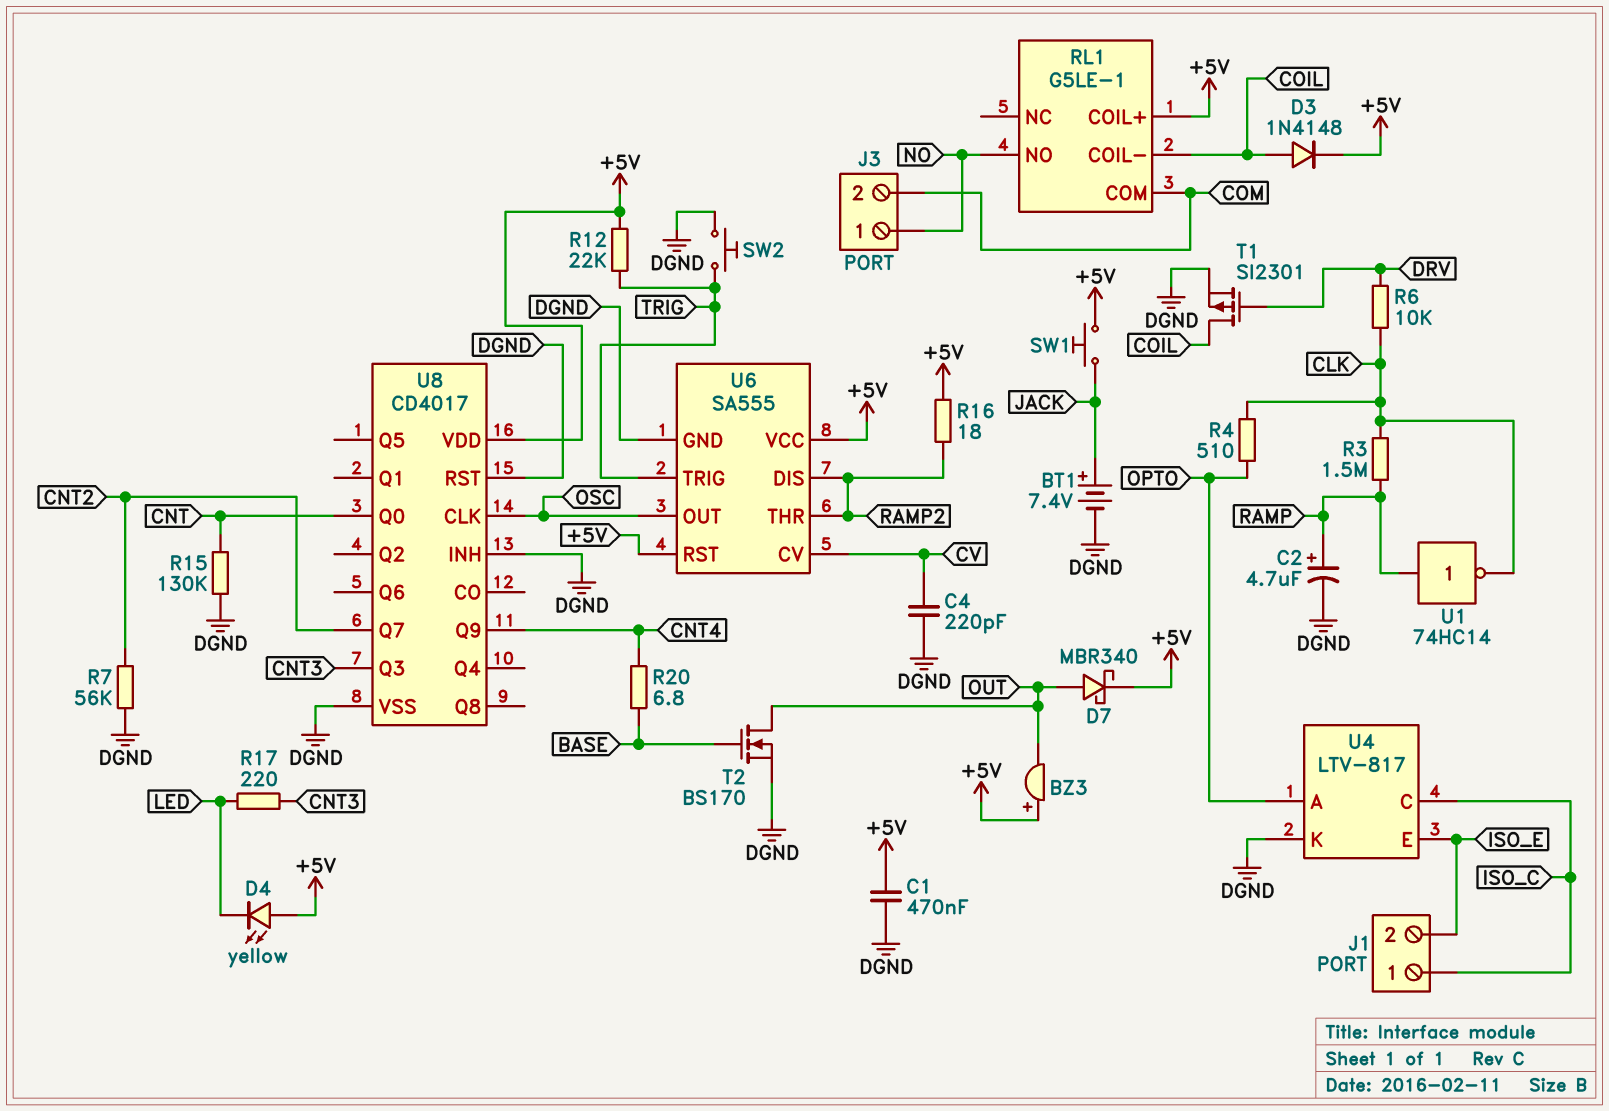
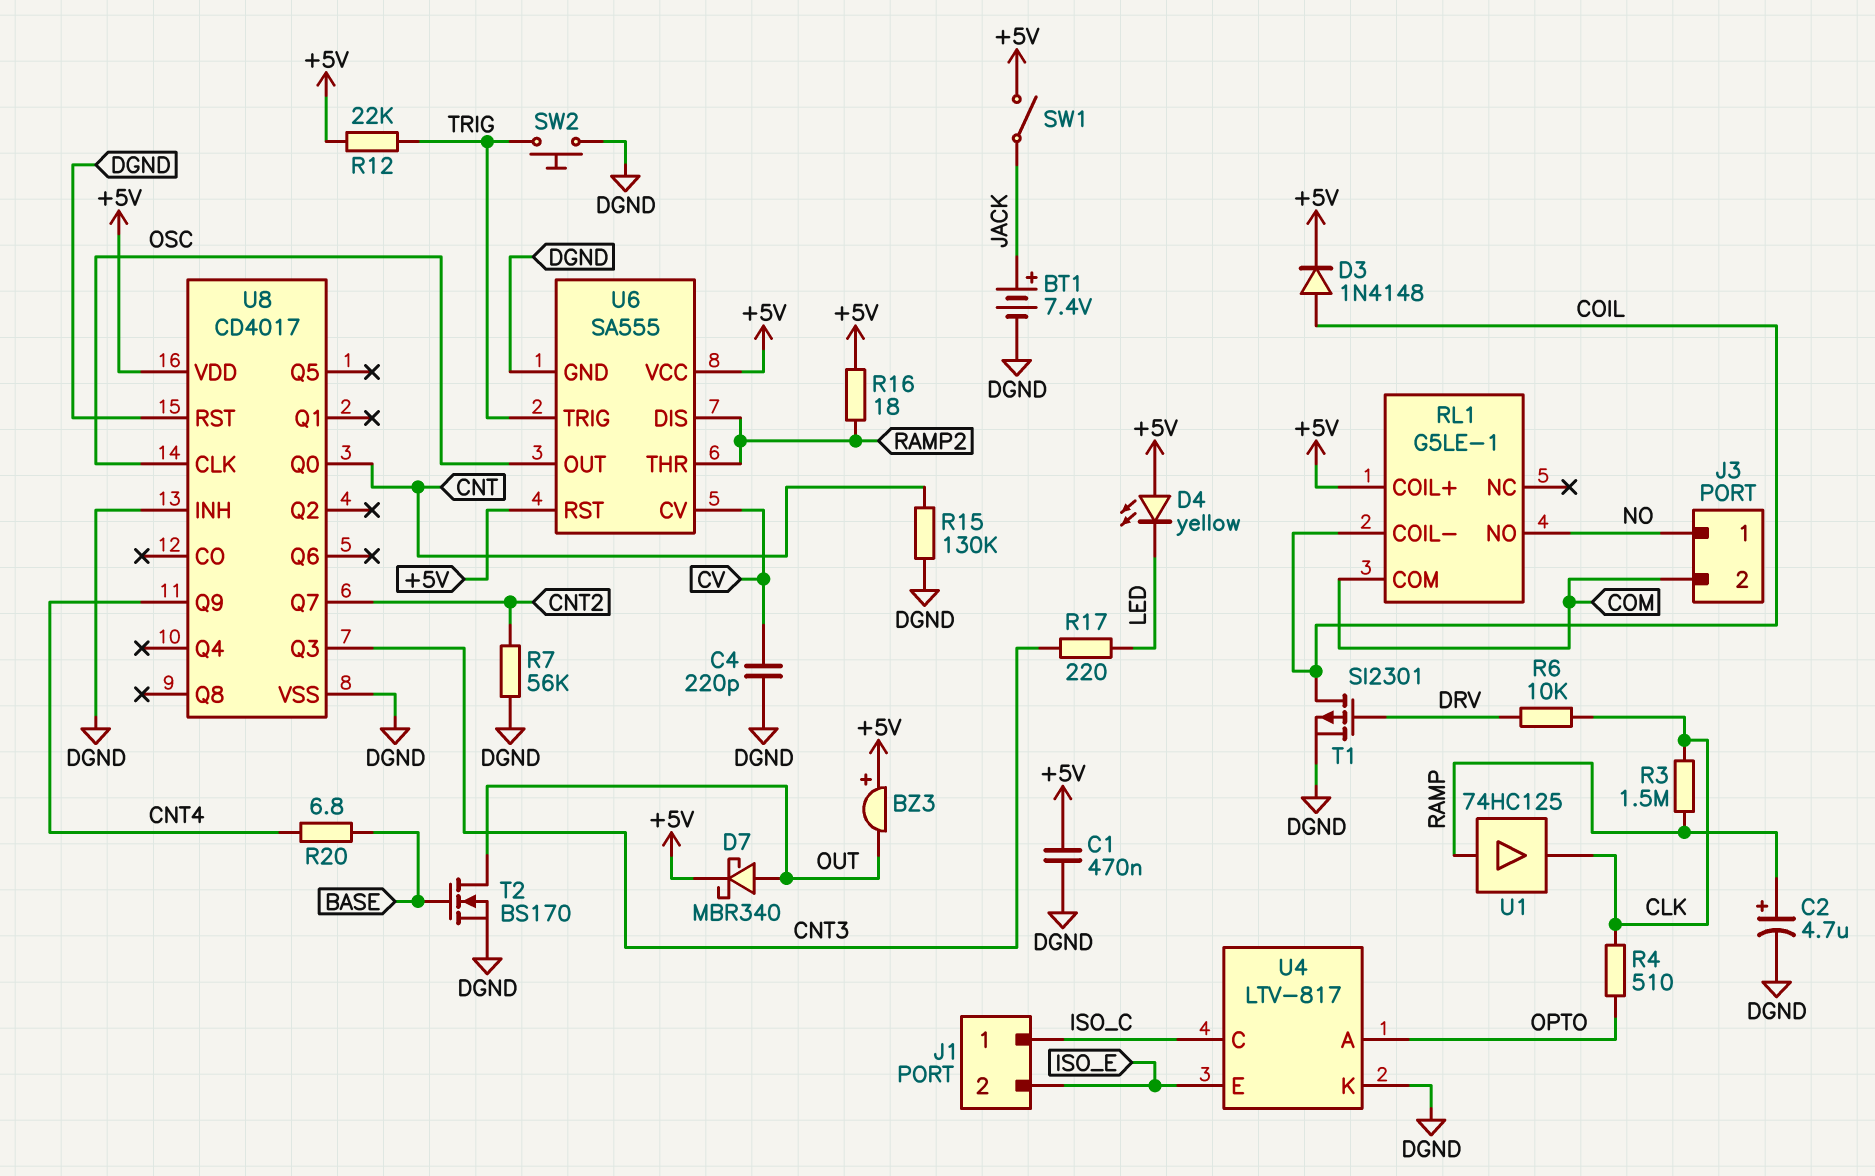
SW1: button (+5V, JACK) -> switch (+5V, JACK)
U1: NOT 74HC14 (in RAMP, out CLK) -> buffer 74HC125 (in RAMP, out CLK)

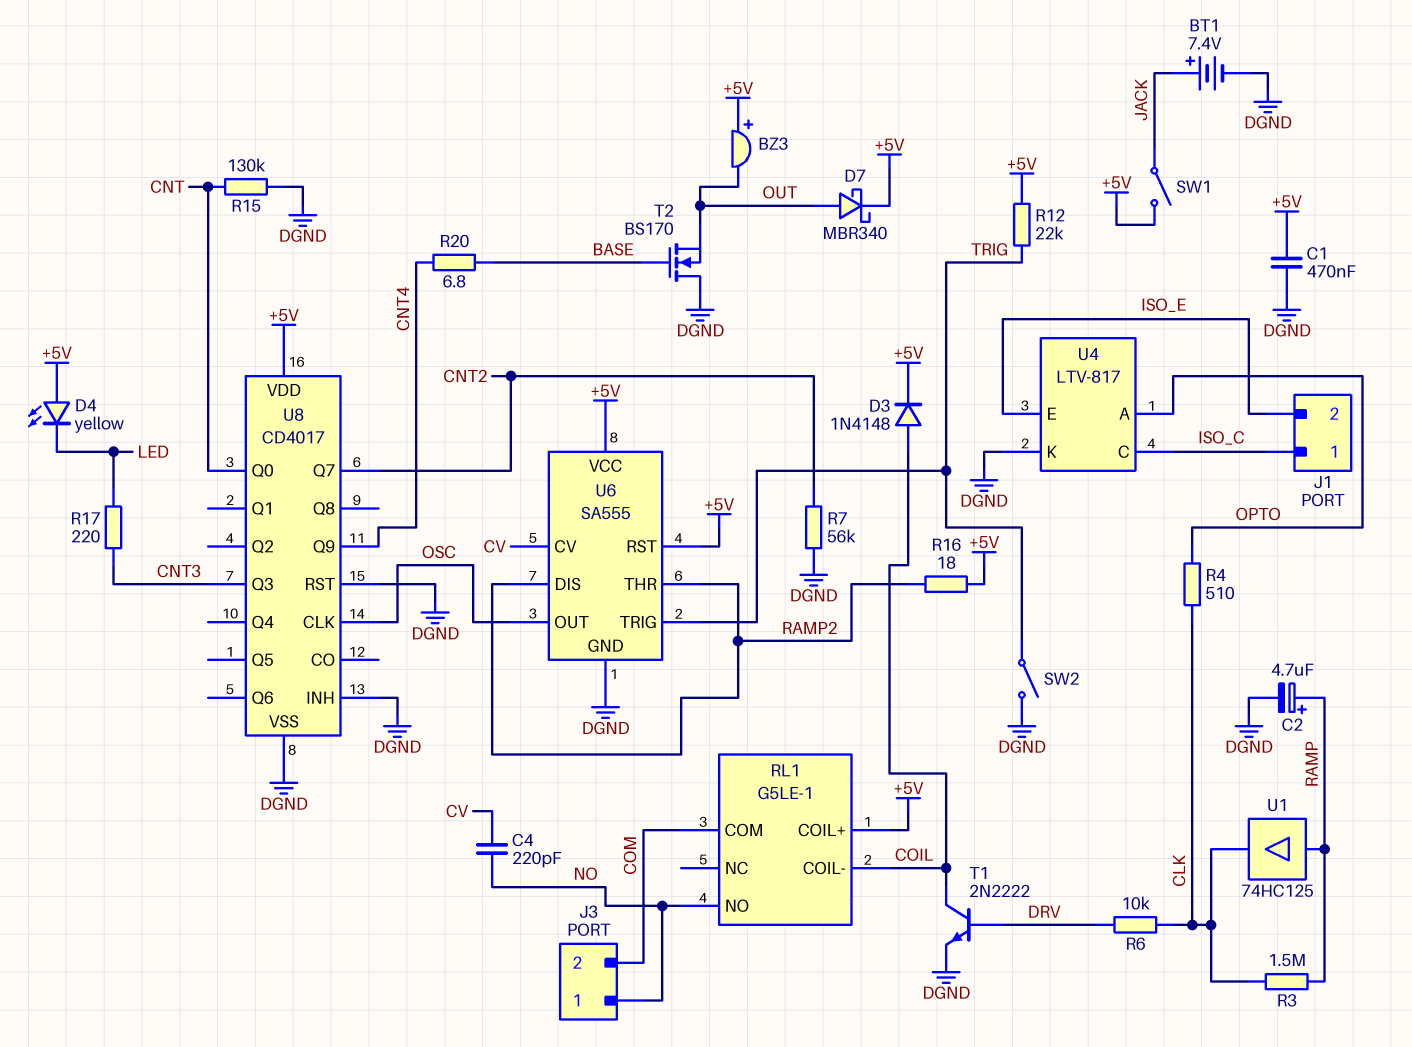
C4: 220pF (CV, DGND) -> 220pF (CV, NO)
SW2: button (DGND, TRIG) -> switch (DGND, TRIG)
T1: PMOS SI2301 (G DRV, D COIL, S DGND) -> NPN 2N2222 (B DRV, C COIL, E DGND)
T2: NMOS BS170 (G BASE, D OUT, S DGND) -> NMOS BS170 (G BASE, D DGND, S OUT)

